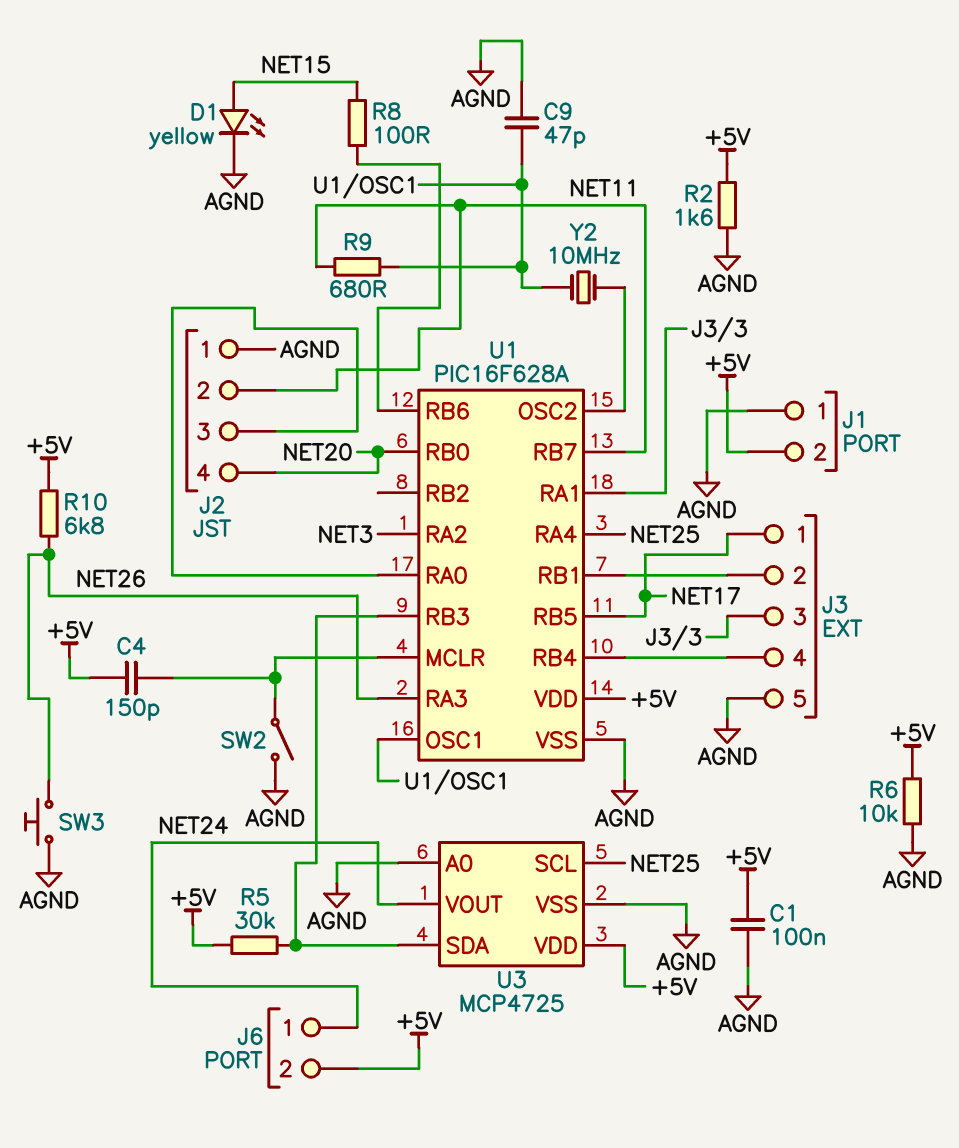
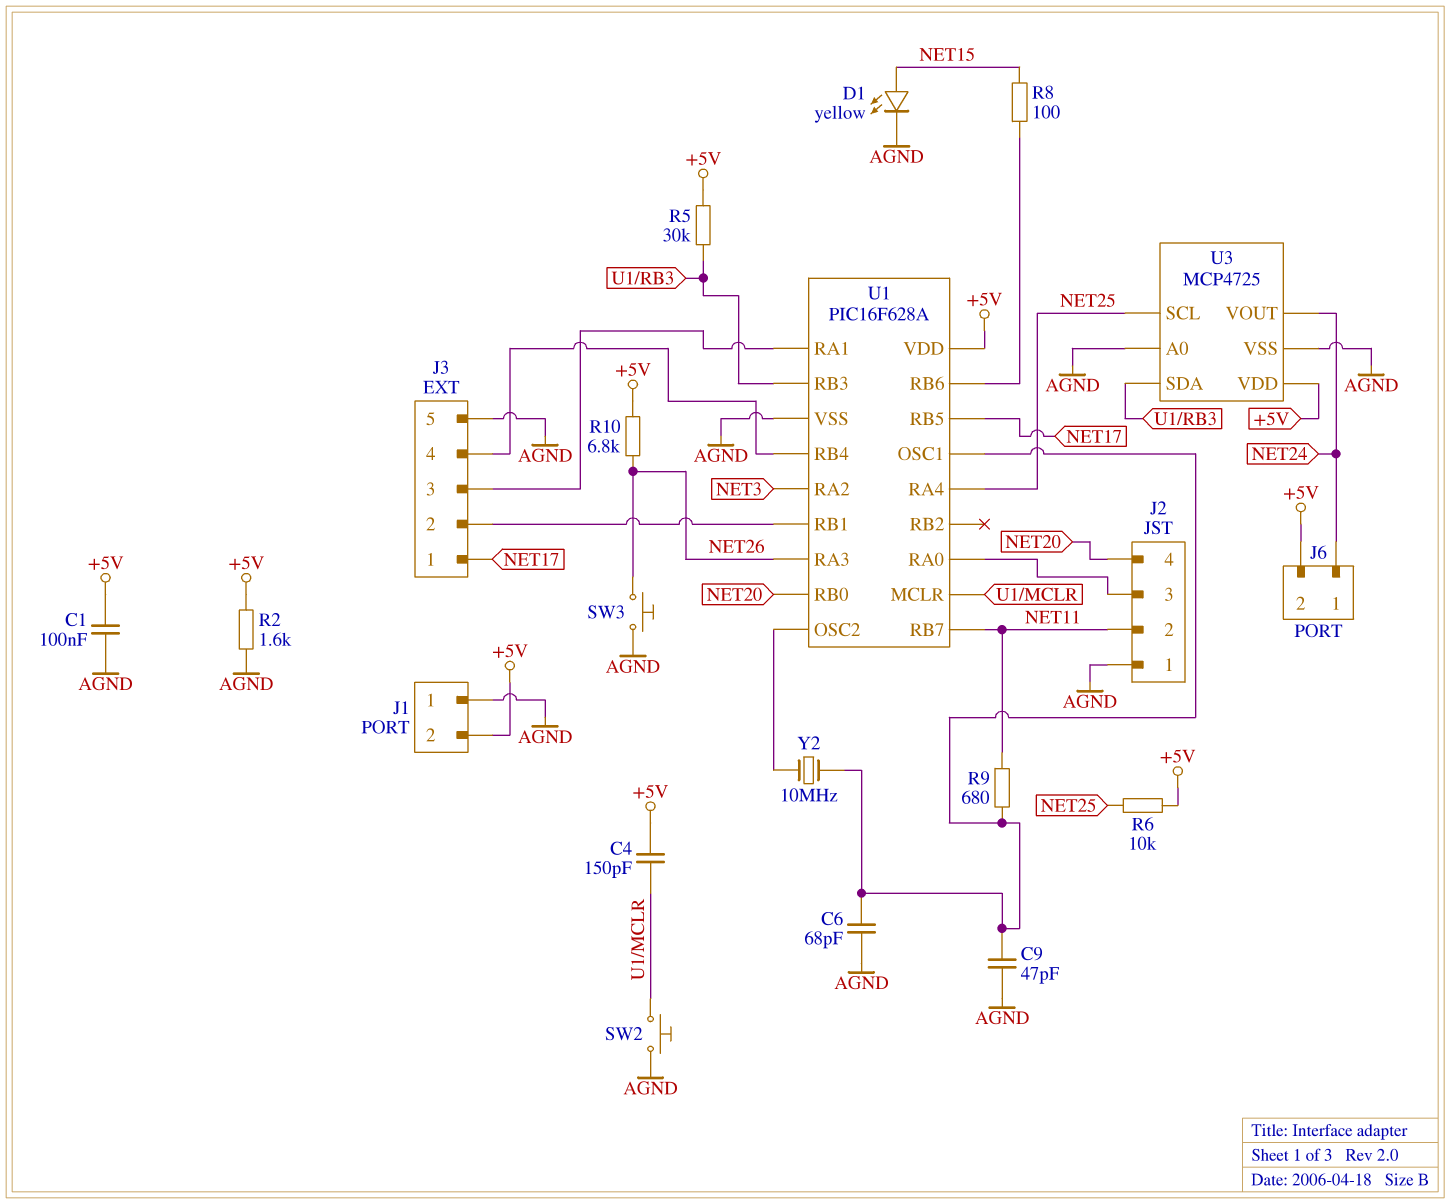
C6: none -> 68pF (AGND, U1/OSC1)
R6: 10k (+5V, AGND) -> 10k (+5V, NET25)
SW2: switch (AGND, U1/MCLR) -> button (AGND, U1/MCLR)

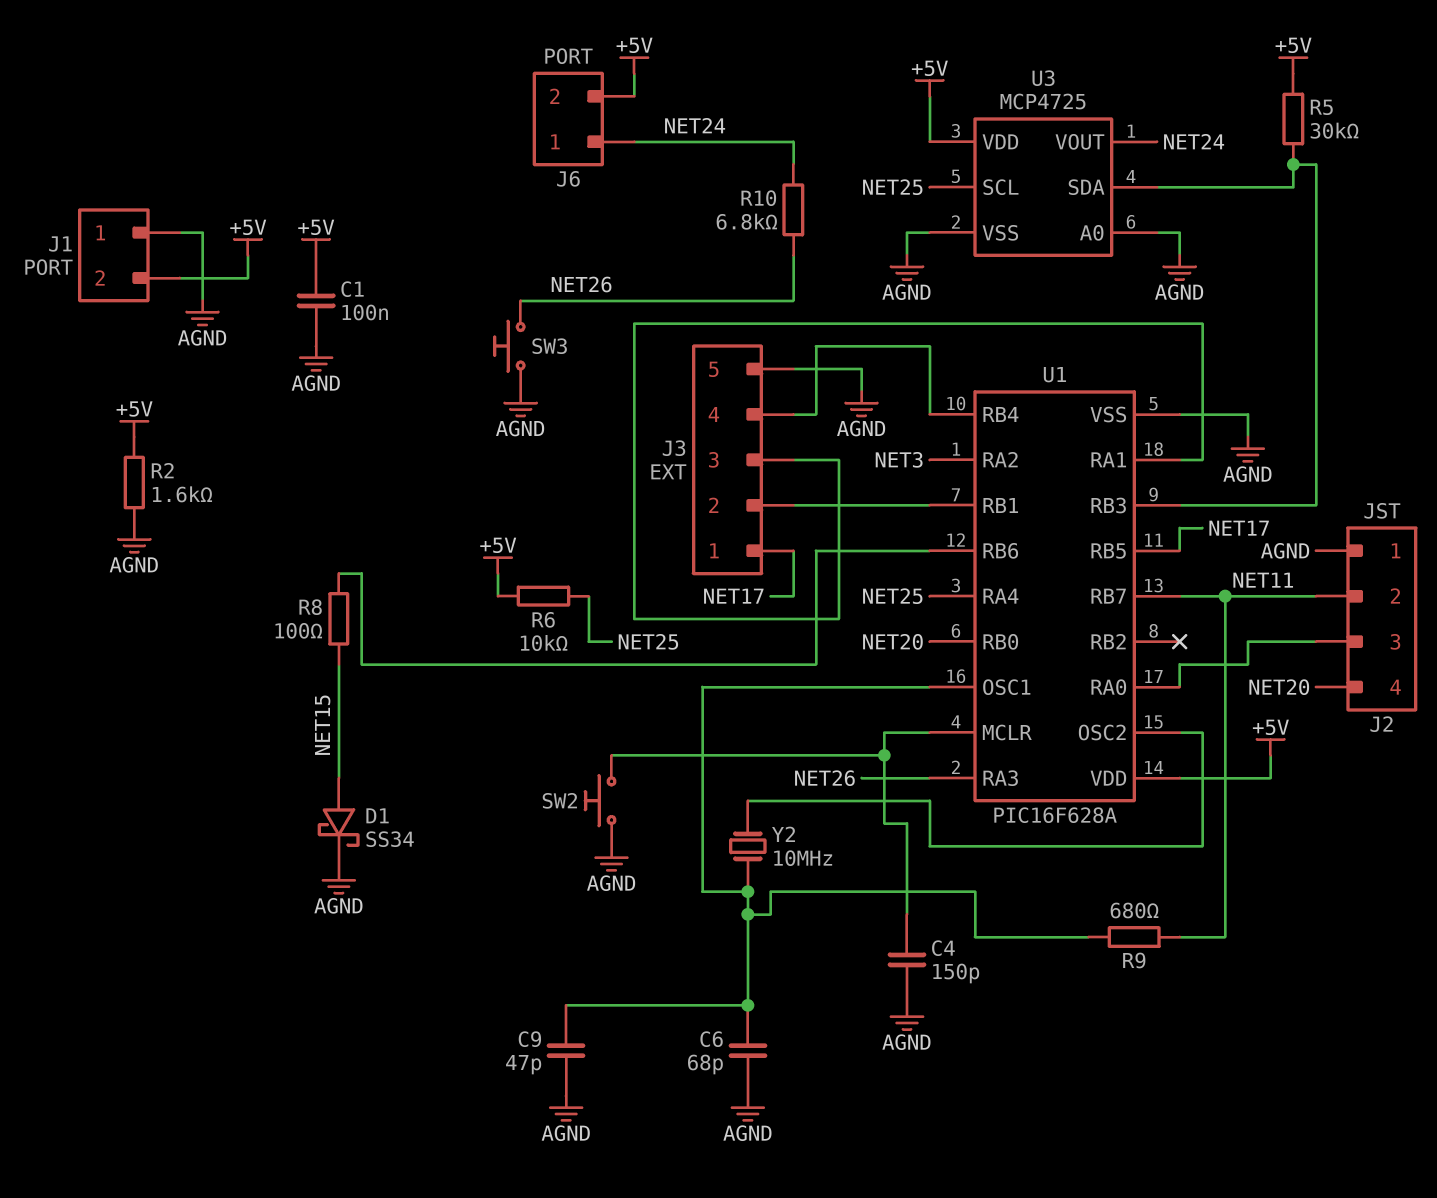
C4: 150pF (+5V, U1/MCLR) -> 150pF (AGND, U1/MCLR)
D1: LED yellow (A NET15, K AGND) -> schottky SS34 (A NET15, K AGND)
R10: 6.8k (+5V, NET26) -> 6.8k (NET24, NET26)

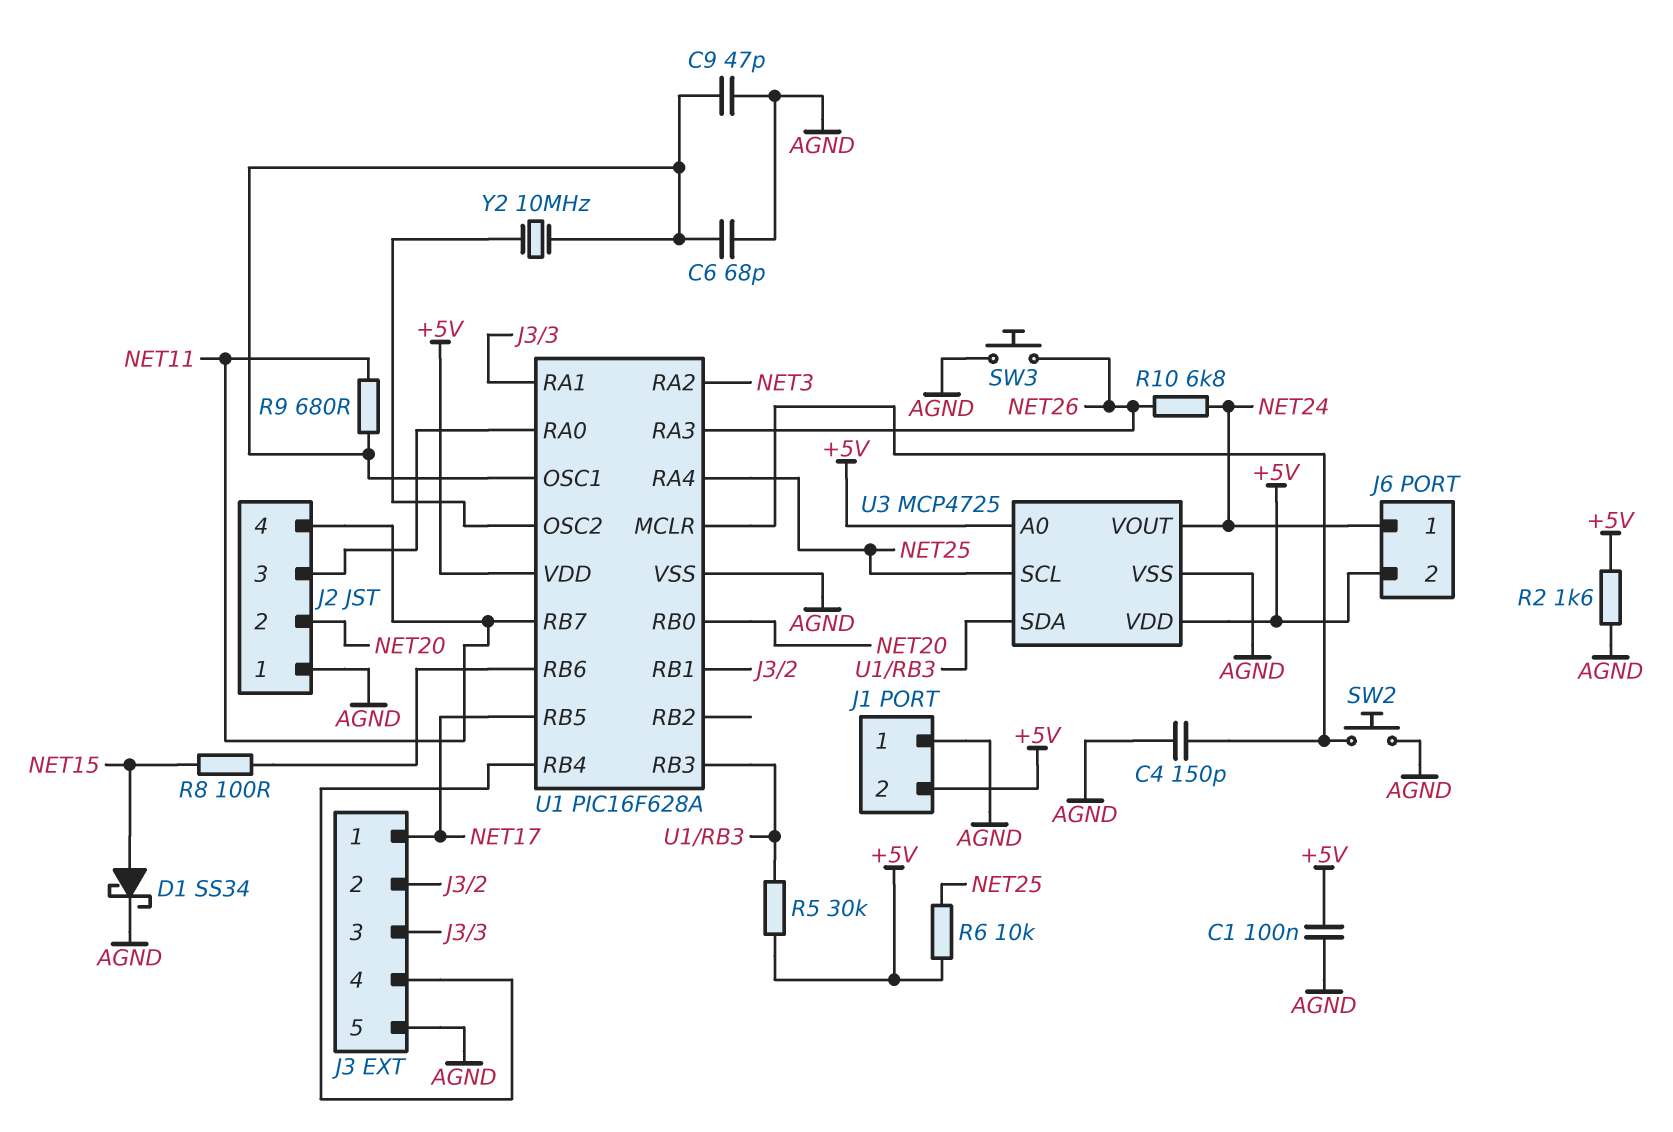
J2 pin 2: NET11 -> NET20
J2 pin 4: NET20 -> NET11
U3 pin A0: AGND -> +5V

